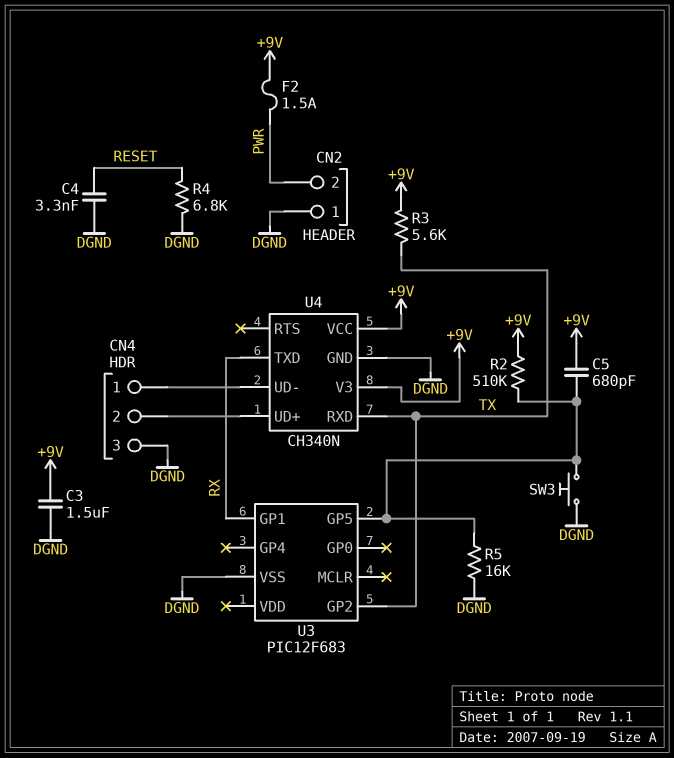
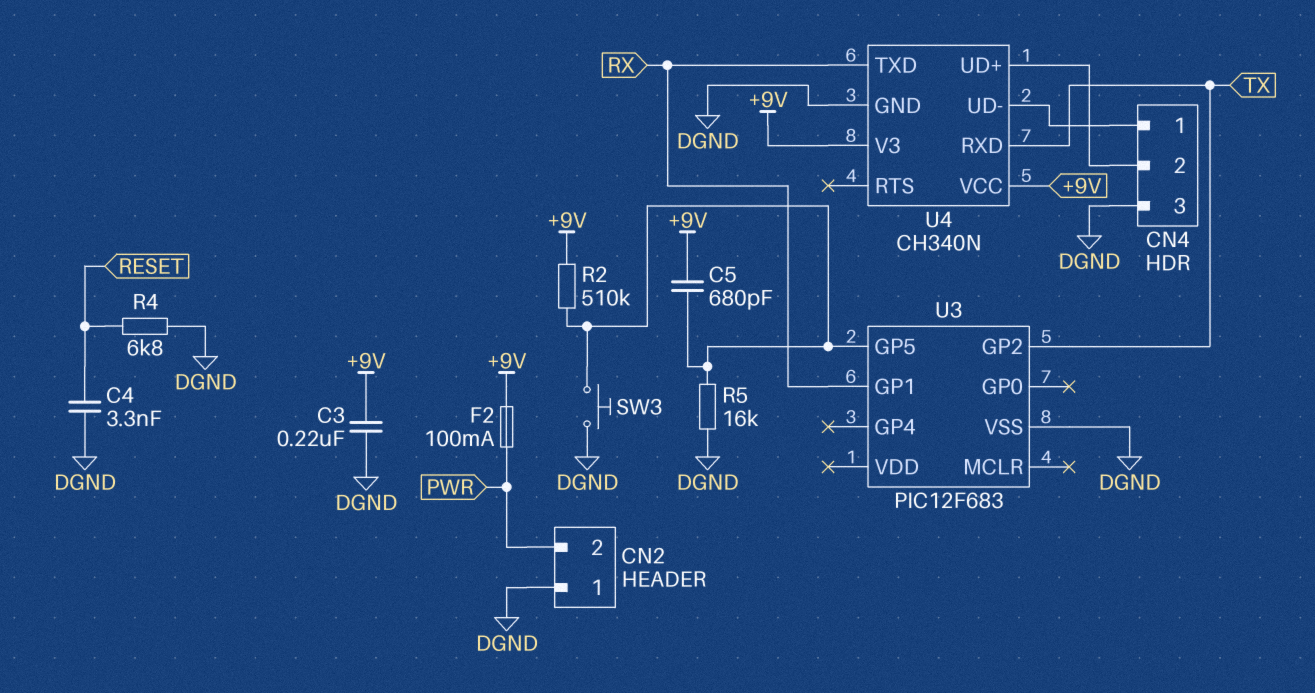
C3: 1.5uF (+9V, DGND) -> 220nF (+9V, DGND)
F2: 1.5A (+9V, PWR) -> 100mA (+9V, PWR)
R3: 5.6k (+9V, TX) -> none

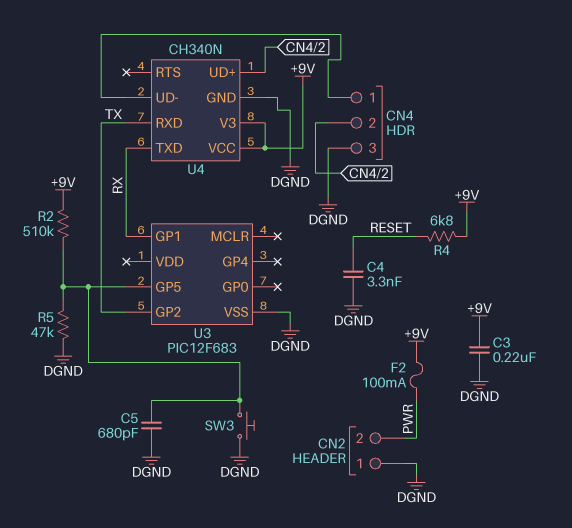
C5: 680pF (+9V, U3/GP5) -> 680pF (DGND, U3/GP5)
R4: 6.8k (DGND, RESET) -> 6.8k (+9V, RESET)
R5: 16k (DGND, U3/GP5) -> 47k (DGND, U3/GP5)

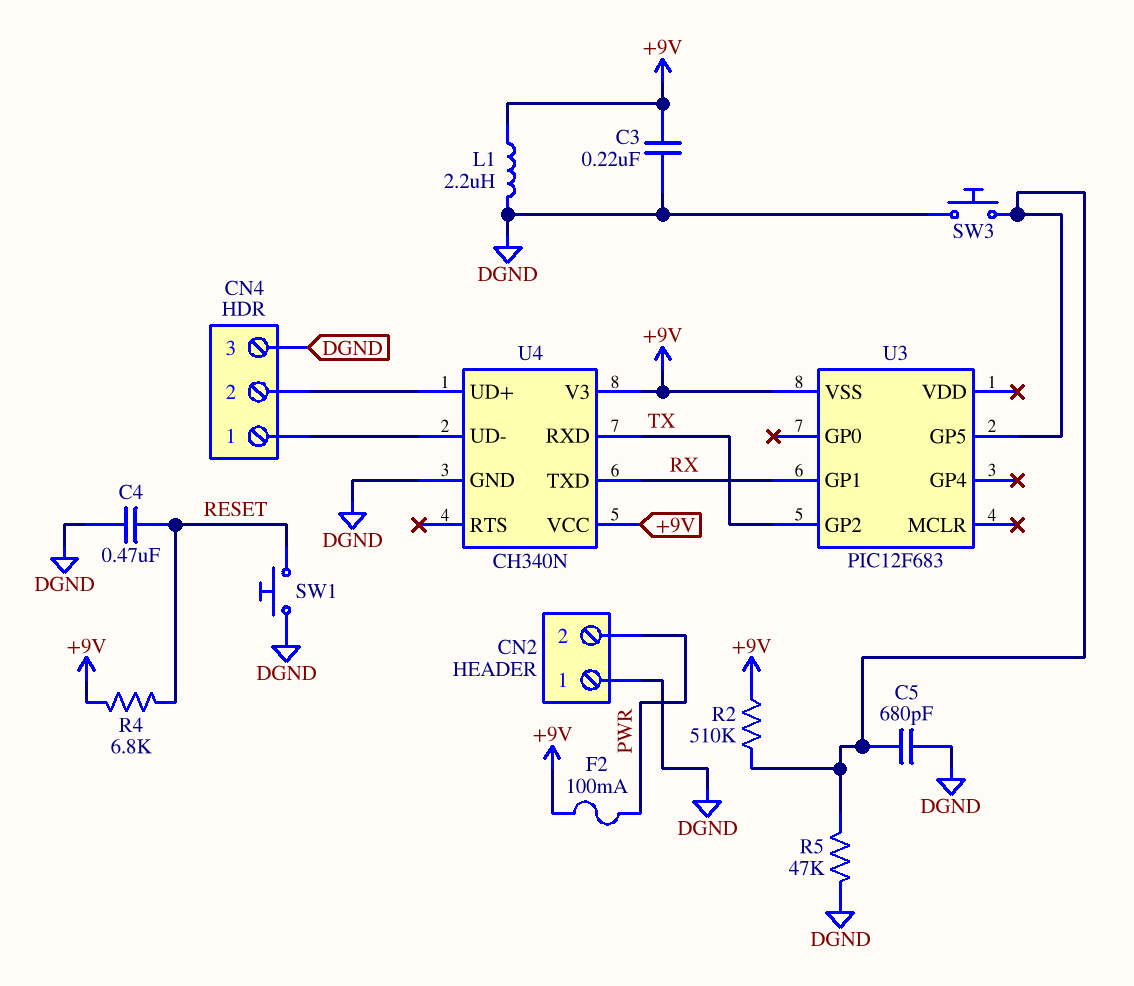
C4: 3.3nF (DGND, RESET) -> 470nF (DGND, RESET)
L1: none -> 2.2uH (+9V, DGND)
SW1: none -> button (DGND, RESET)
U3 pin VSS: DGND -> +9V

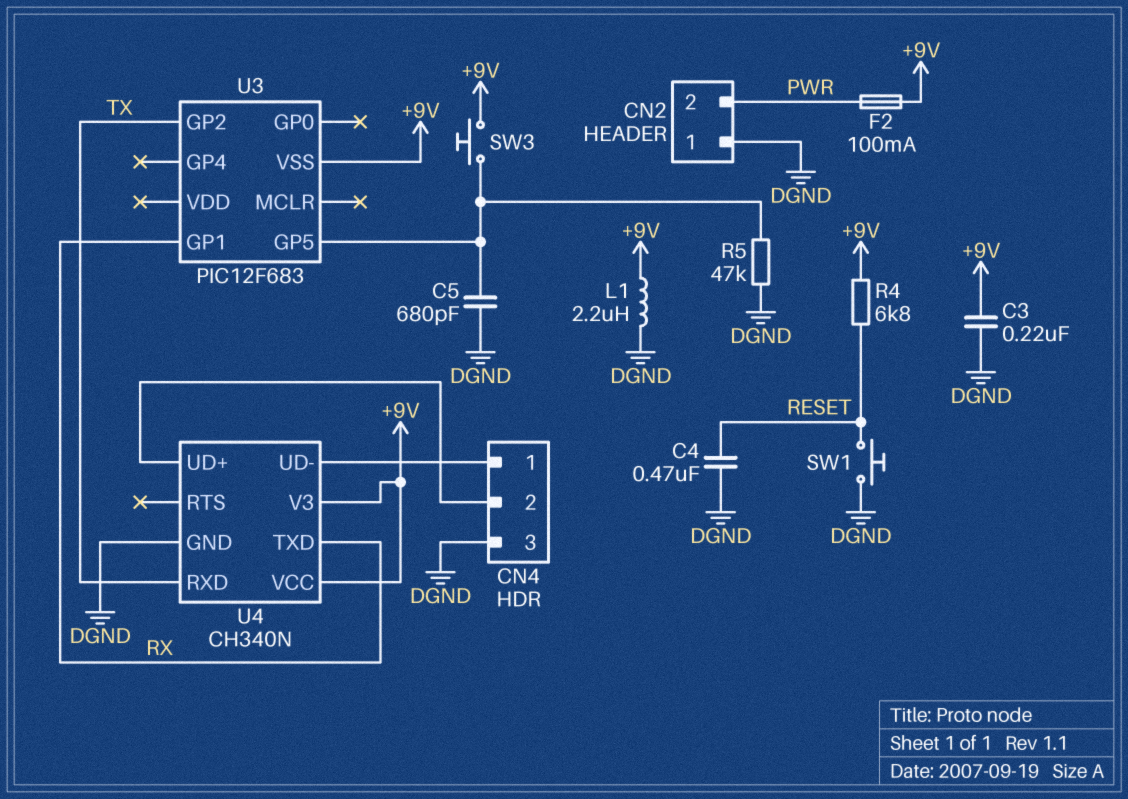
R2: 510k (+9V, U3/GP5) -> none
SW3: button (DGND, U3/GP5) -> button (+9V, U3/GP5)

